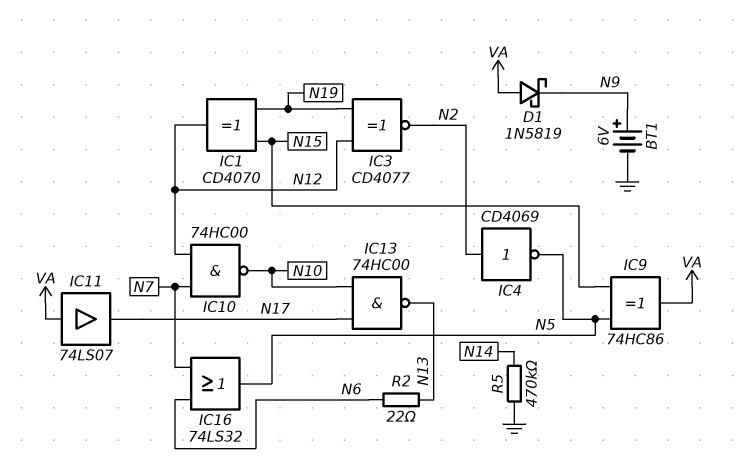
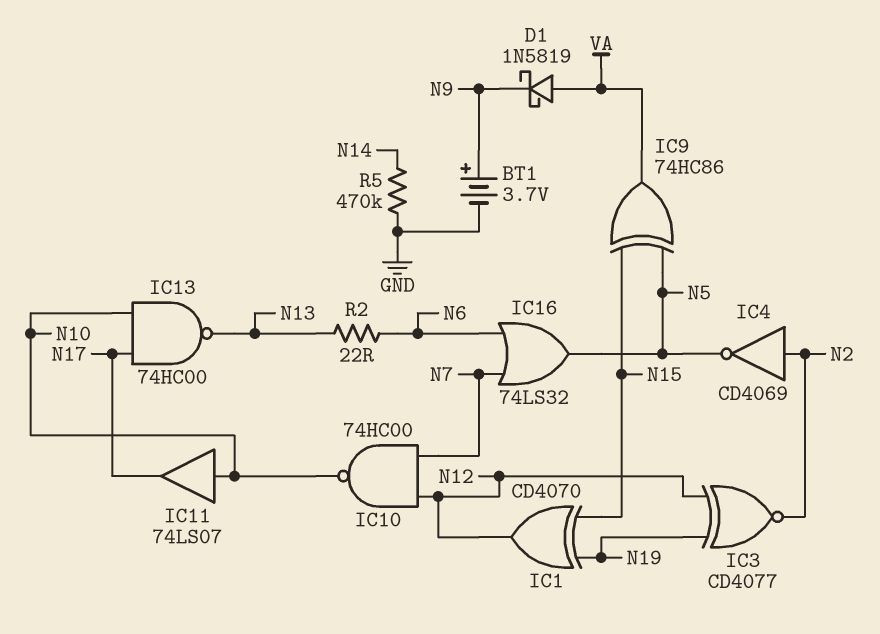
BT1: 6V (plus N9, minus GND) -> 3.7V (plus N9, minus GND)
IC11: buffer 74LS07 (in VA, out N17) -> buffer 74LS07 (in N10, out N17)

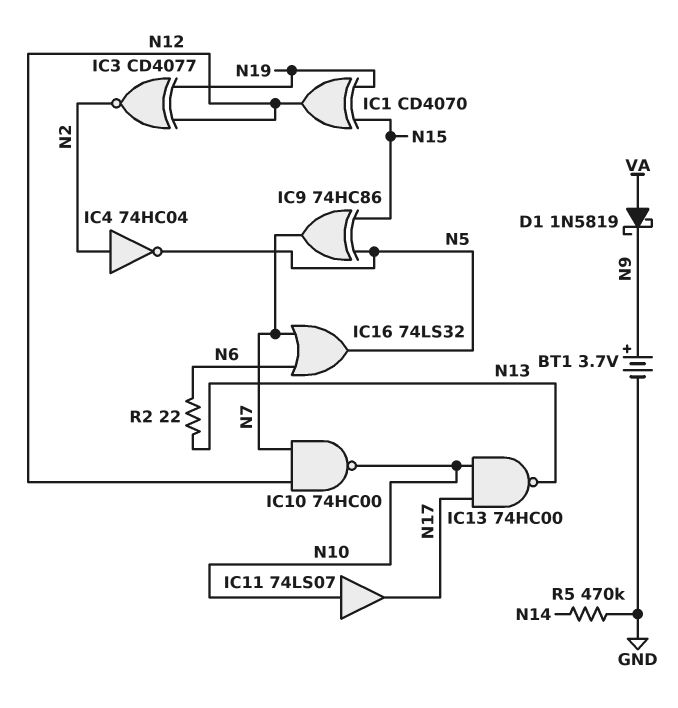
IC4: NOT CD4069 (in N2, out N5) -> NOT 74HC04 (in N2, out N5)
IC9: XOR 74HC86 (in N5, in N15, out VA) -> XOR 74HC86 (in N5, in N15, out N7)

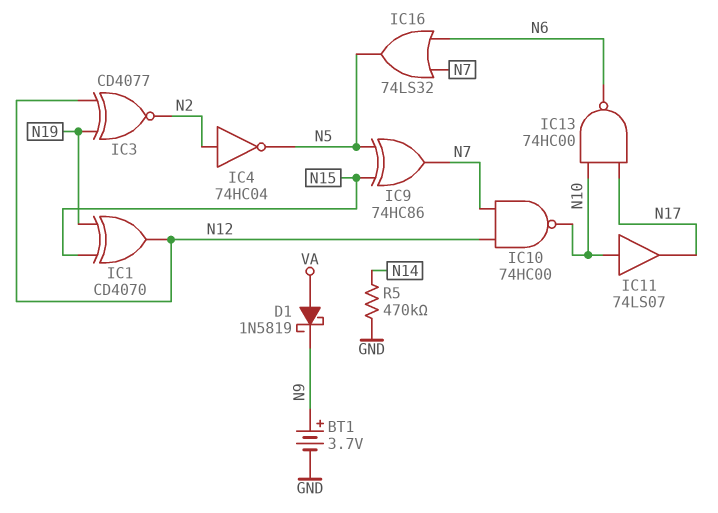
IC13: NAND 74HC00 (in N10, in N17, out N13) -> NAND 74HC00 (in N10, in N17, out N6)
R2: 22 (N6, N13) -> none

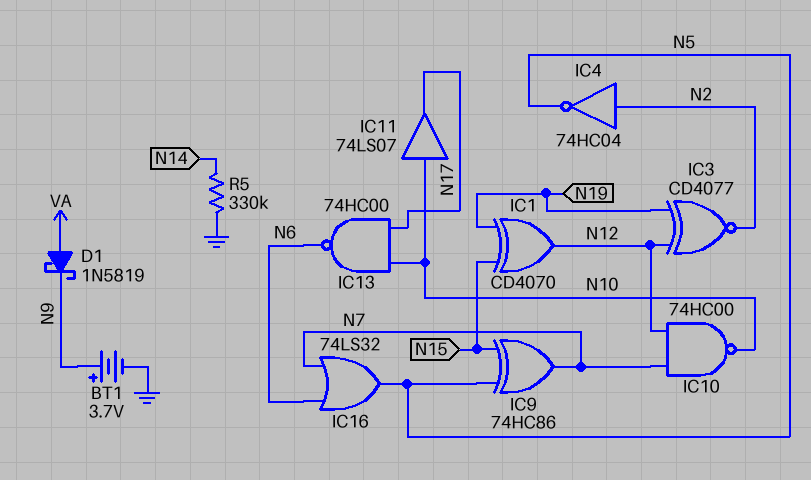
R5: 470k (GND, N14) -> 330k (GND, N14)

